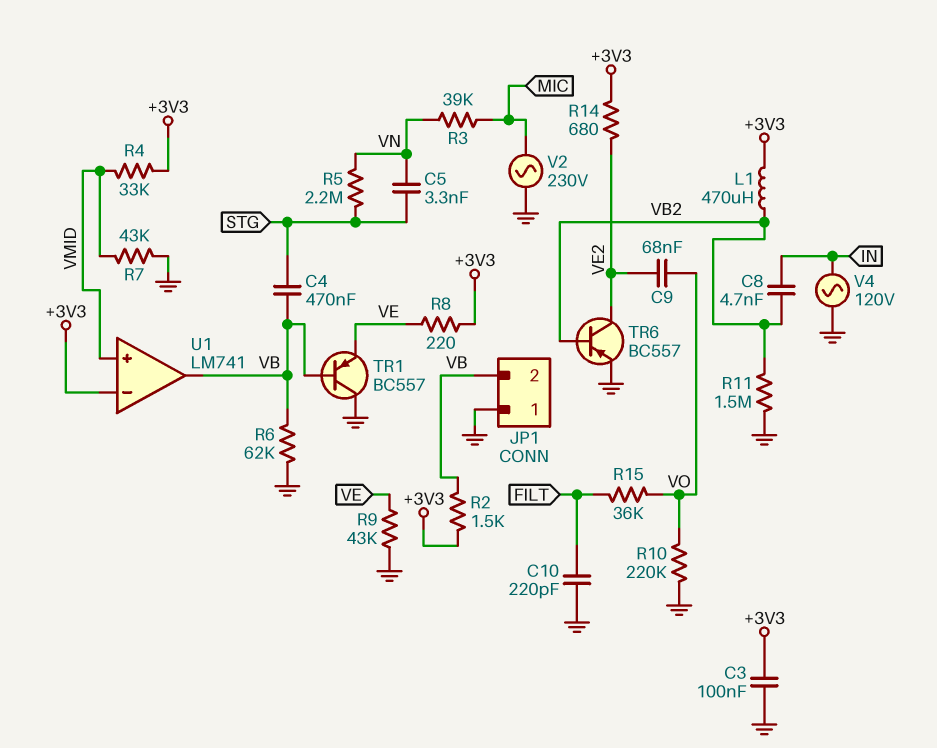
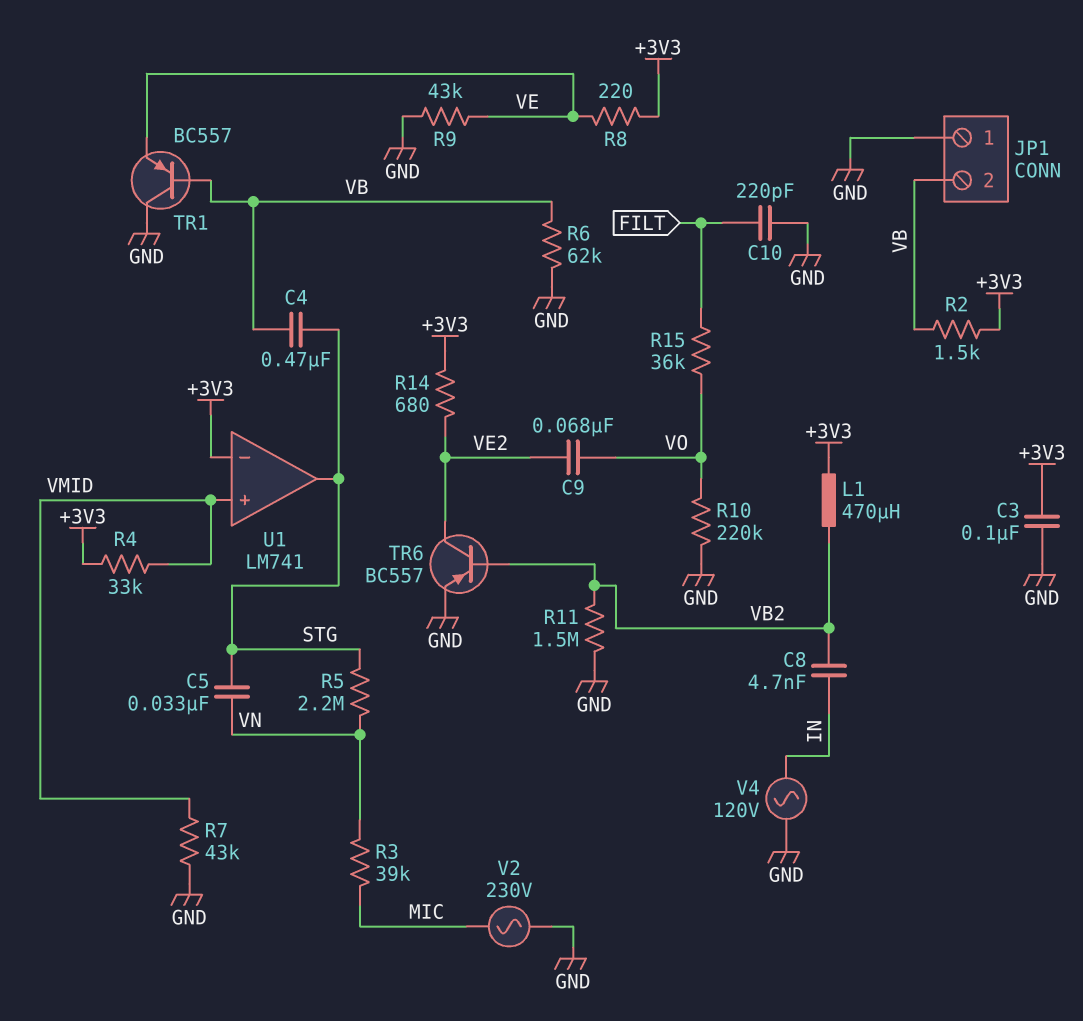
C5: 3.3nF (STG, VN) -> 33nF (STG, VN)
U1 pin out: VB -> STG

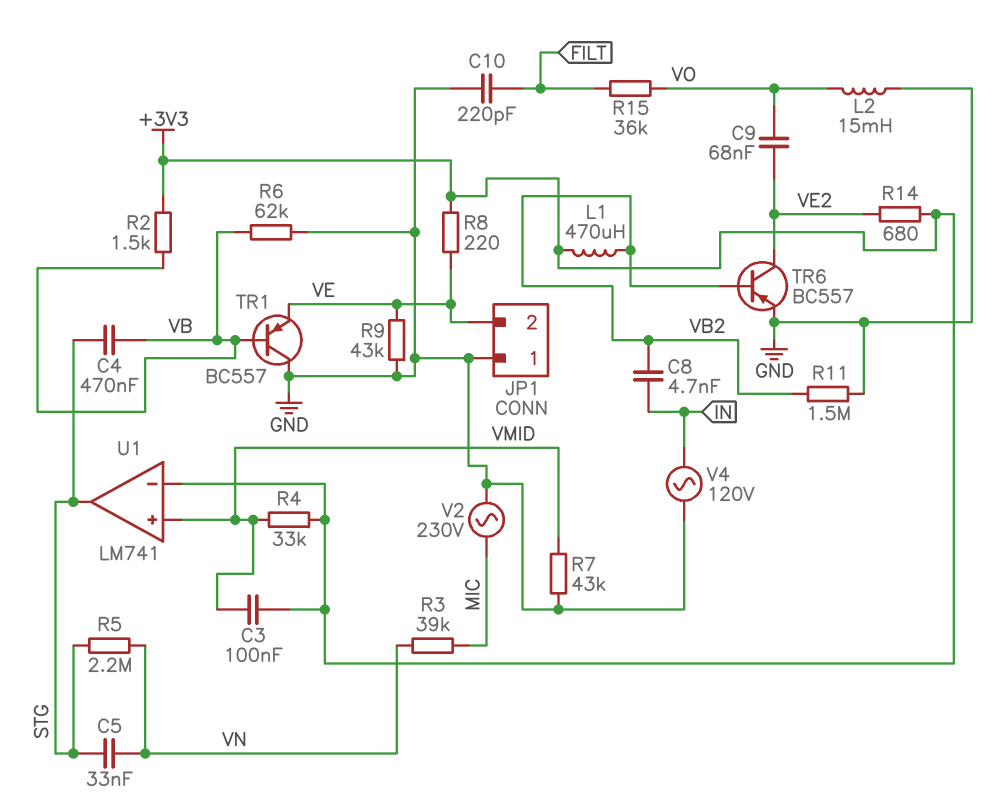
C3: 100nF (+3V3, GND) -> 100nF (+3V3, VMID)
JP1 pin 2: VB -> VE
L2: none -> 15mH (GND, VO)
R10: 220k (GND, VO) -> none

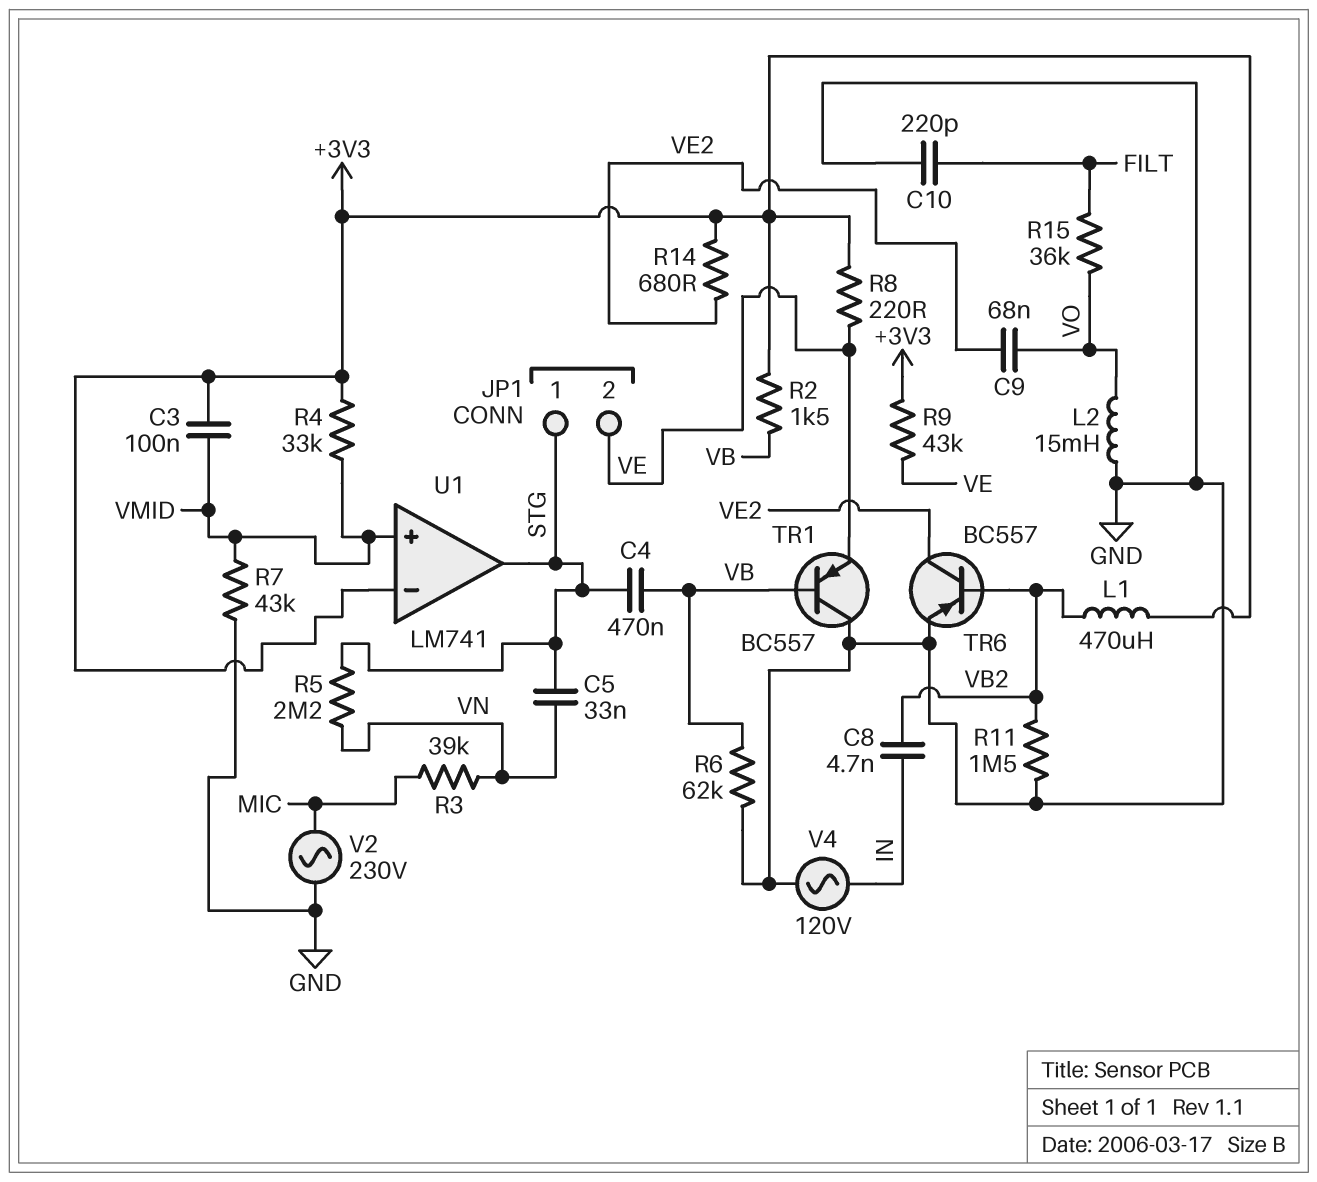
JP1 pin 1: GND -> STG
R9: 43k (GND, VE) -> 43k (+3V3, VE)

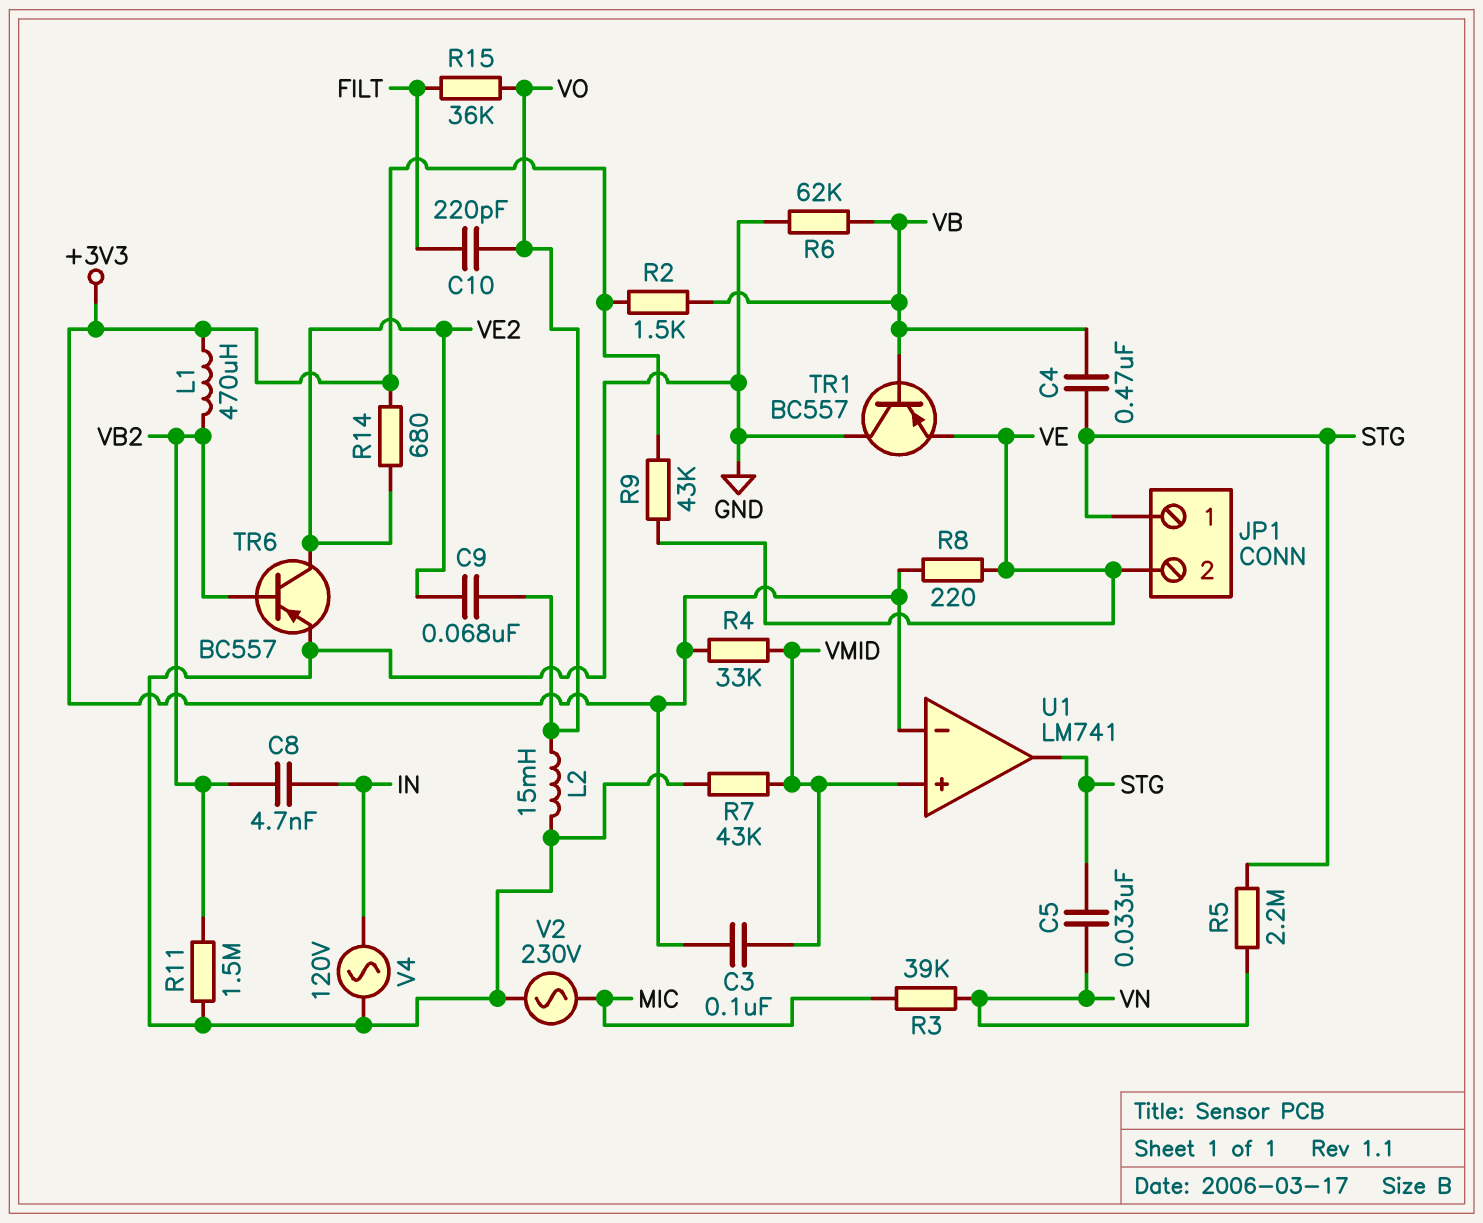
C10: 220pF (FILT, GND) -> 220pF (FILT, VO)

